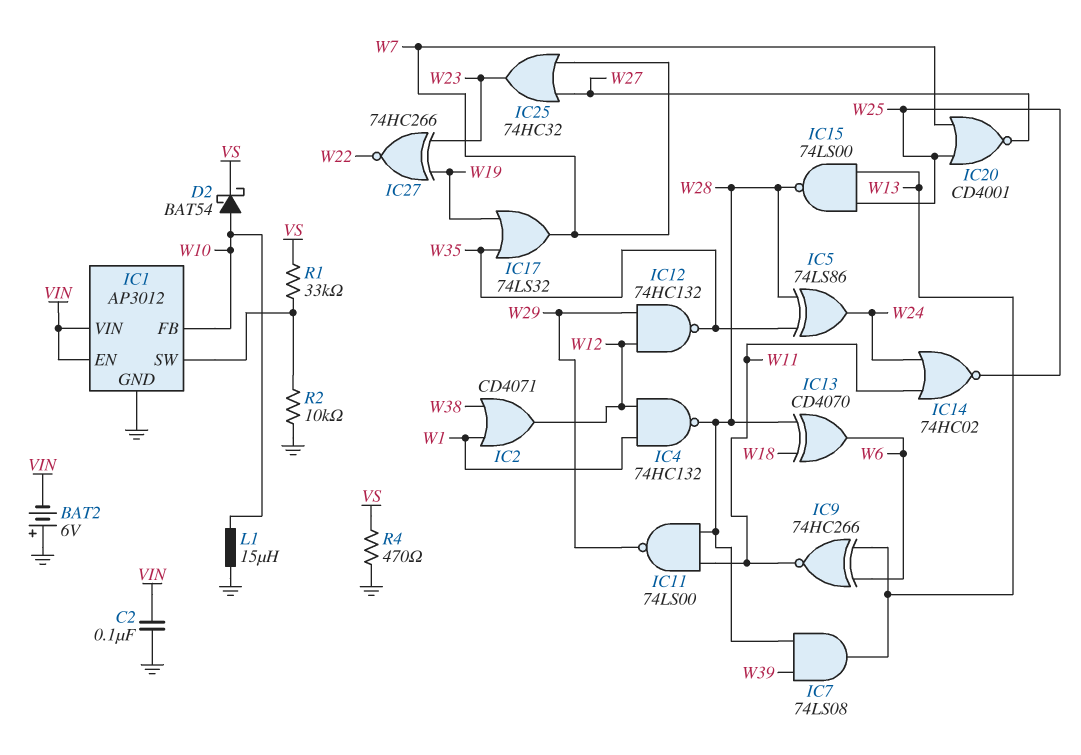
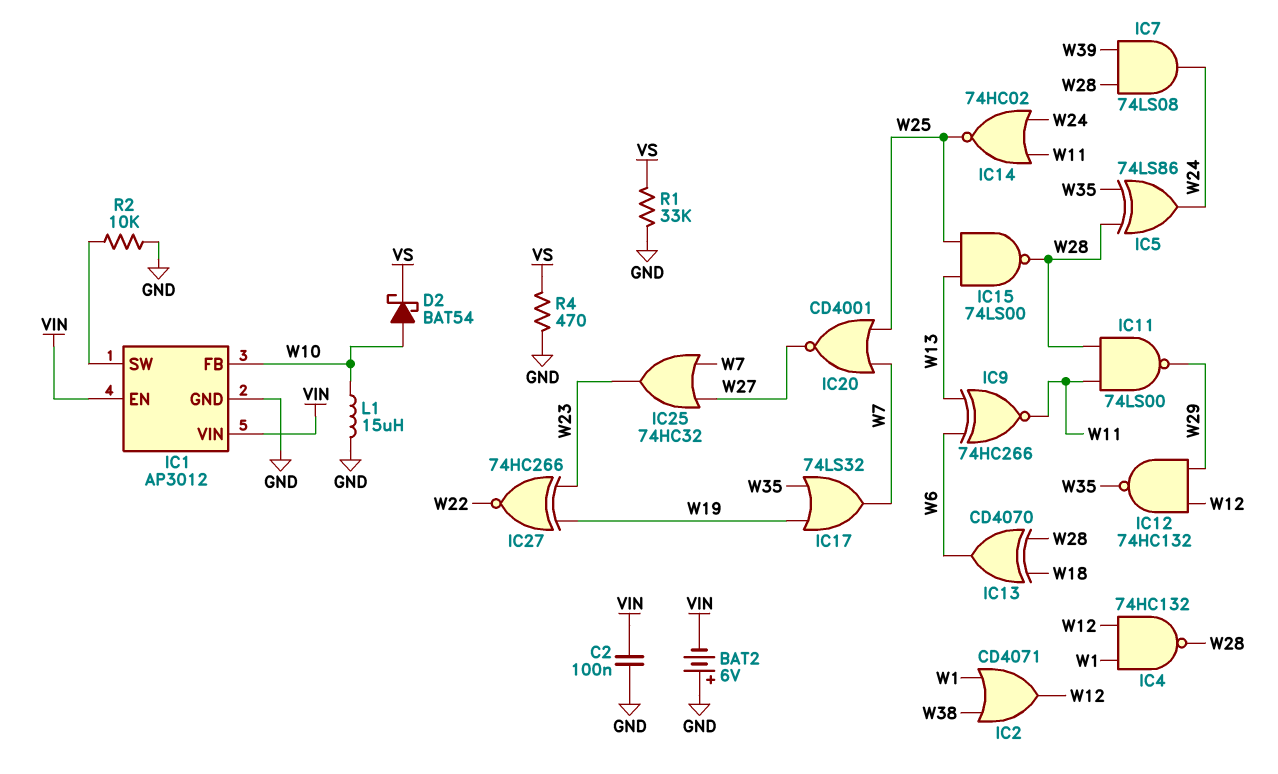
IC7: AND 74LS08 (in W28, in W39, out W13) -> AND 74LS08 (in W28, in W39, out W24)
R1: 33k (IC1/SW, VS) -> 33k (GND, VS)

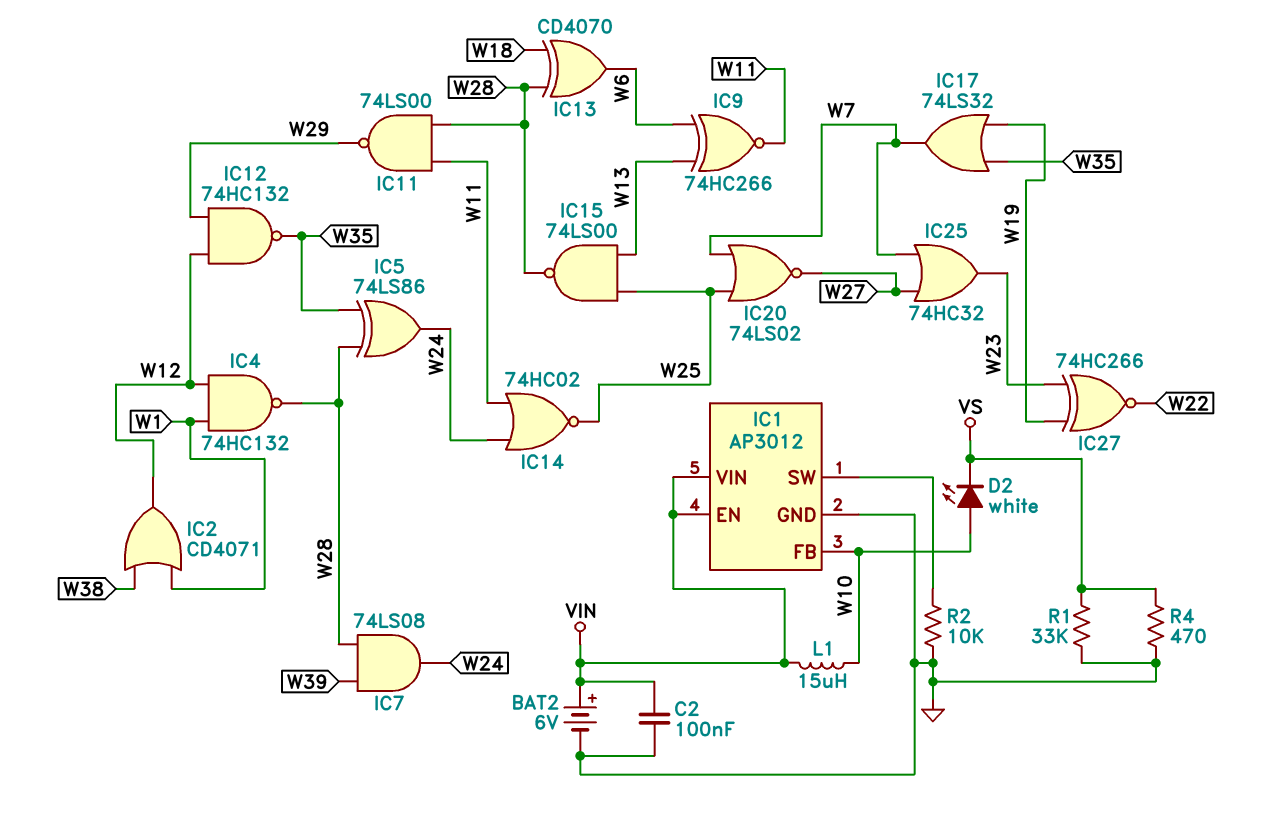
BAT2: 6V (plus GND, minus VIN) -> 6V (plus VIN, minus GND)
D2: schottky BAT54 (A W10, K VS) -> LED white (A W10, K VS)
IC20: NOR CD4001 (in W7, in W25, out W27) -> NOR 74LS02 (in W7, in W25, out W27)
L1: 15uH (GND, W10) -> 15uH (VIN, W10)

